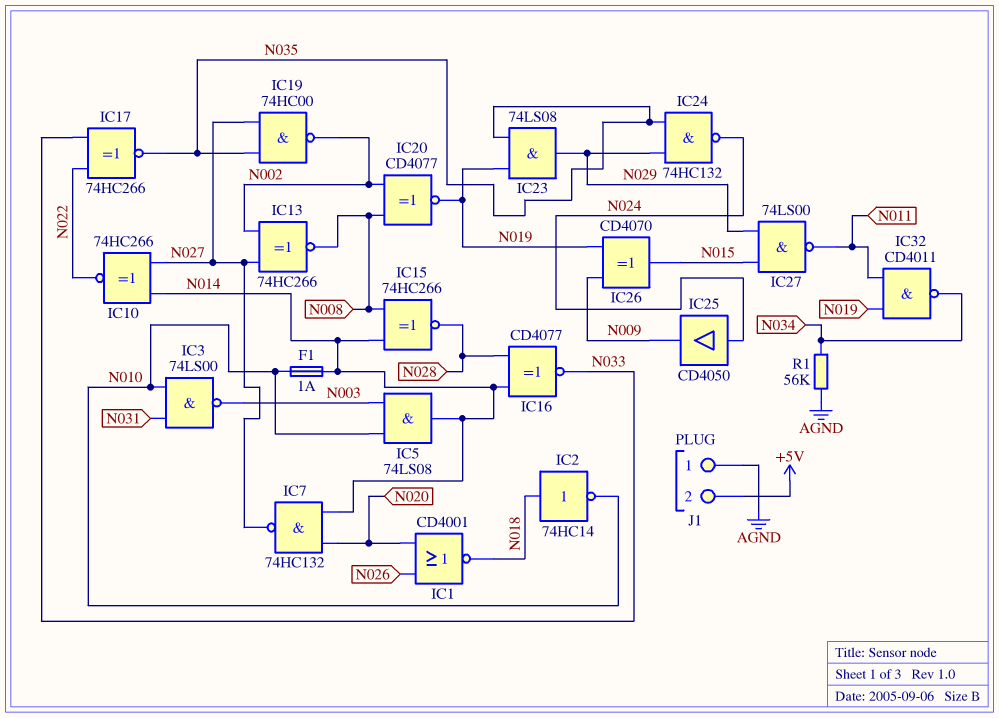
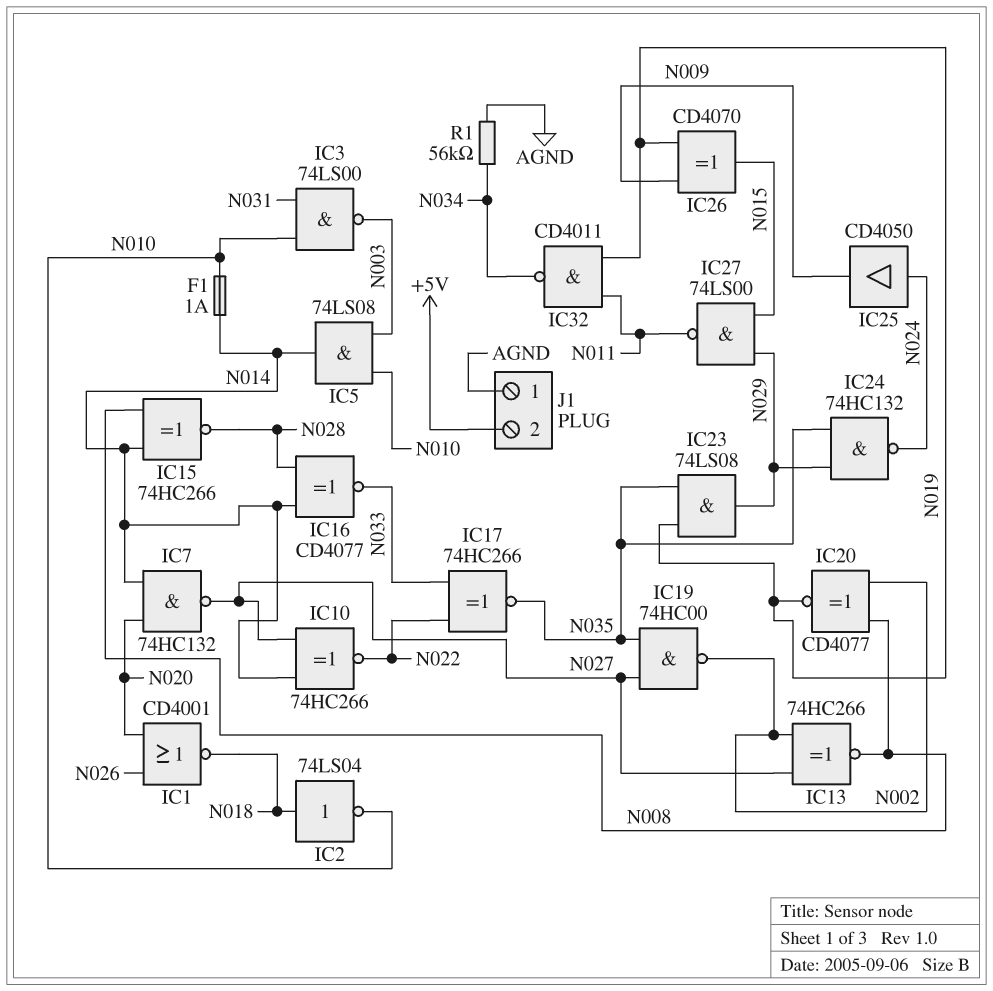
IC2: NOT 74HC14 (in N018, out N010) -> NOT 74LS04 (in N018, out N010)

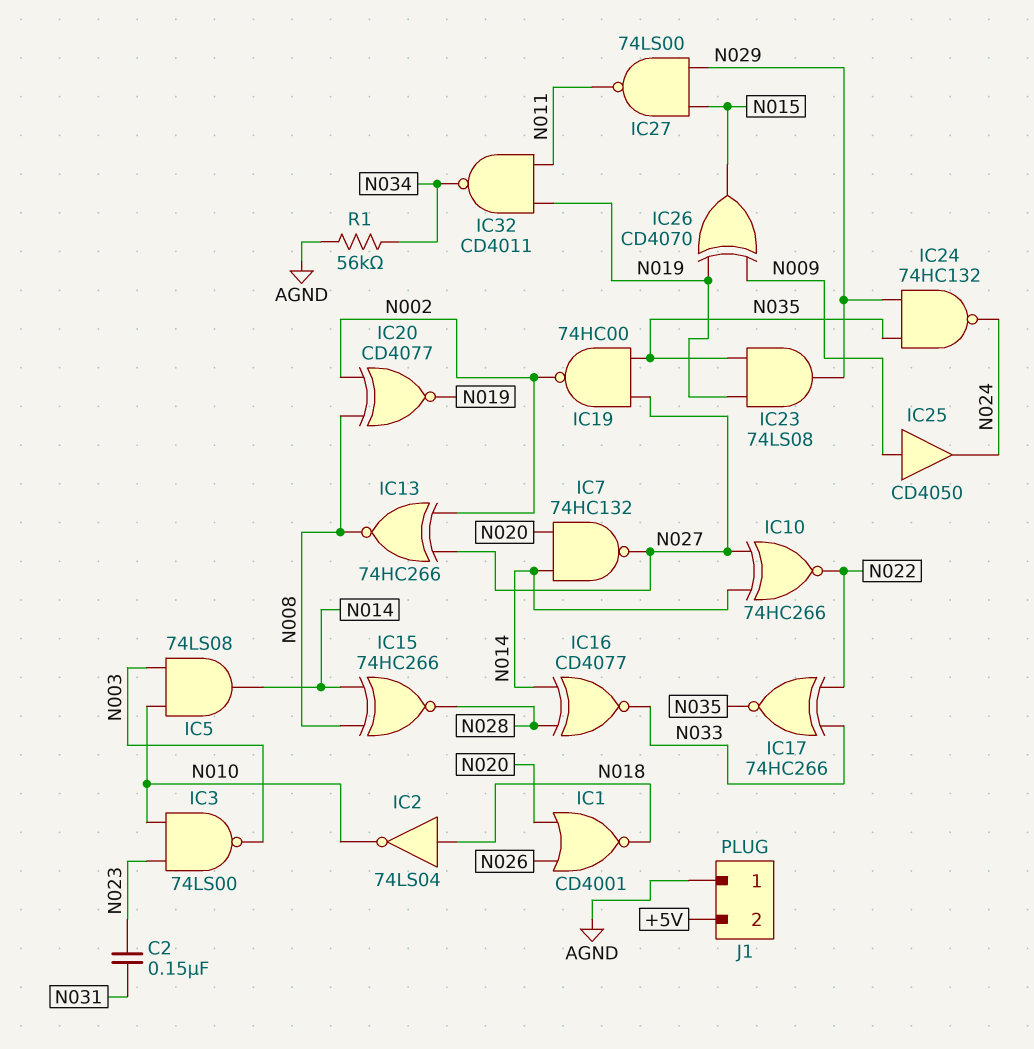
C2: none -> 150nF (N023, N031)
F1: 1A (N010, N014) -> none
IC3: NAND 74LS00 (in N010, in N031, out N003) -> NAND 74LS00 (in N010, in N023, out N003)
IC25: buffer CD4050 (in N024, out N009) -> buffer CD4050 (in N009, out N024)

